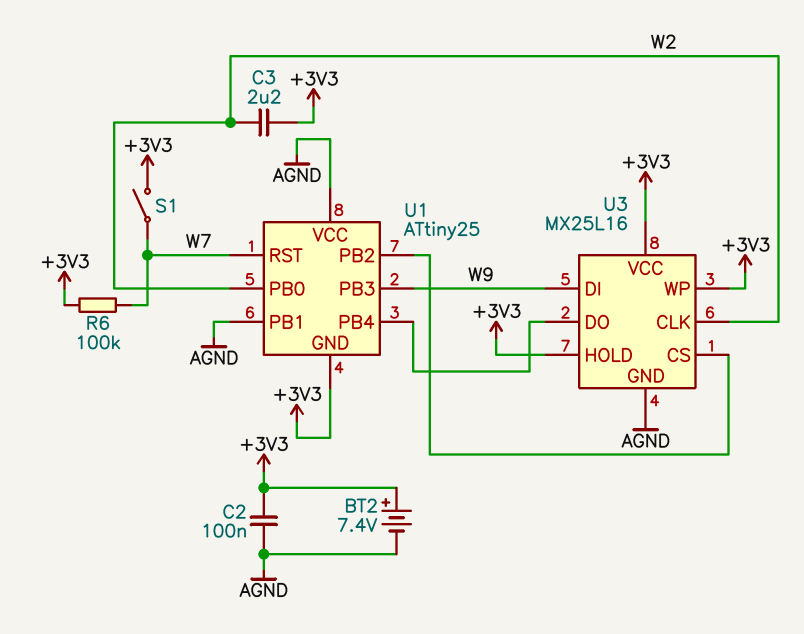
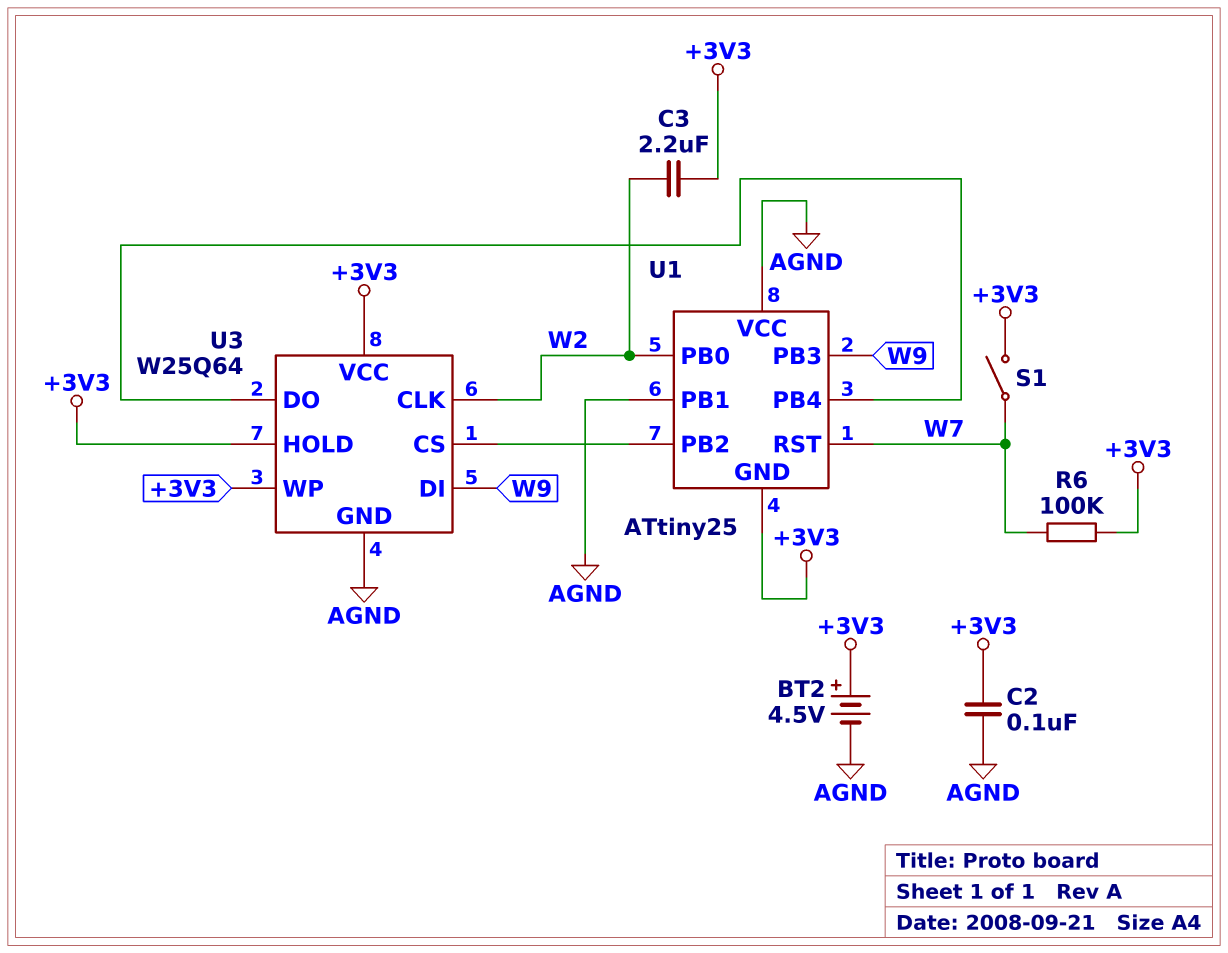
BT2: 7.4V (plus +3V3, minus AGND) -> 4.5V (plus +3V3, minus AGND)
U3: MX25L16 -> W25Q64

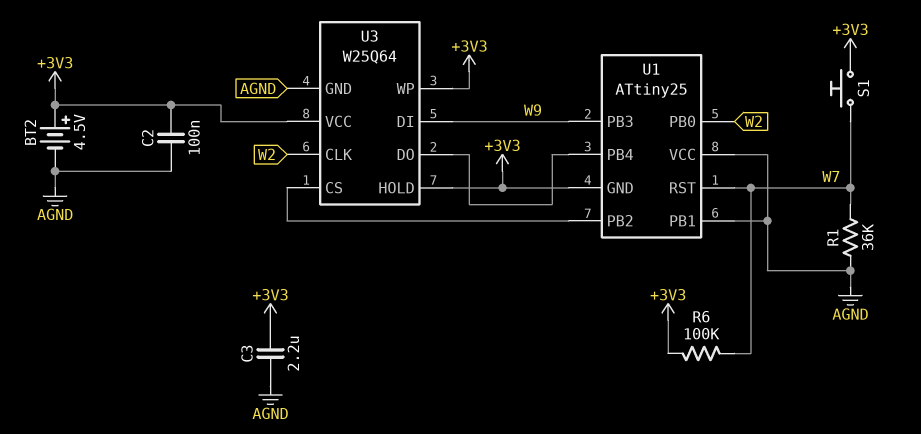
C3: 2.2uF (+3V3, W2) -> 2.2uF (+3V3, AGND)
R1: none -> 36k (AGND, W7)
S1: switch (+3V3, W7) -> button (+3V3, W7)

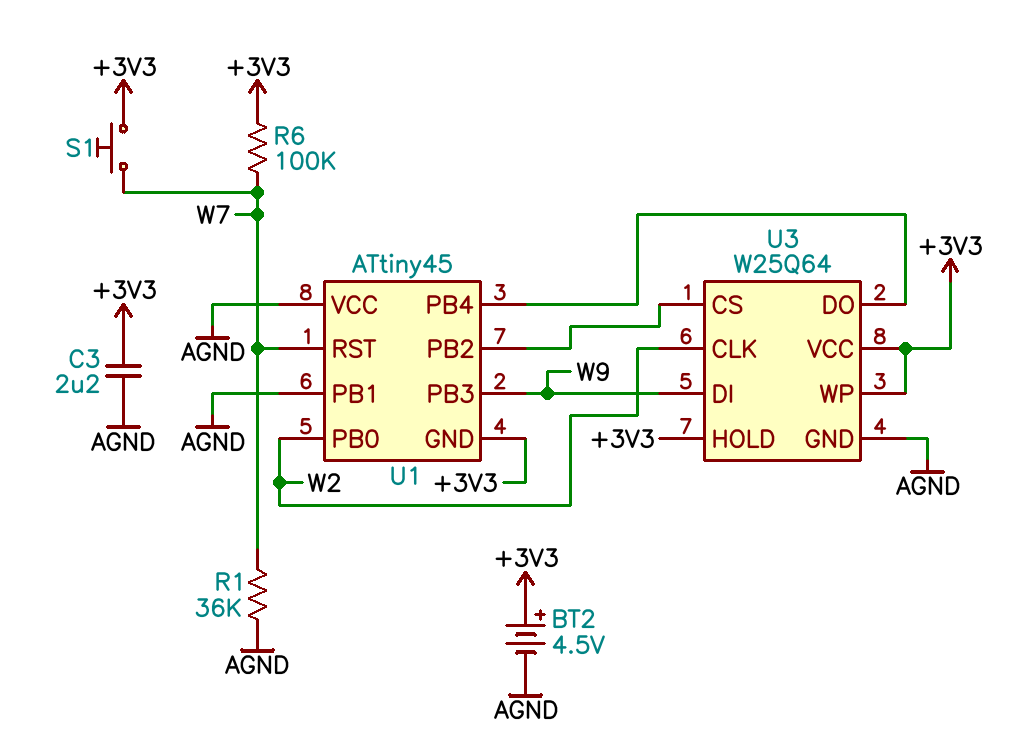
C2: 100nF (+3V3, AGND) -> none
U1: ATtiny25 -> ATtiny45

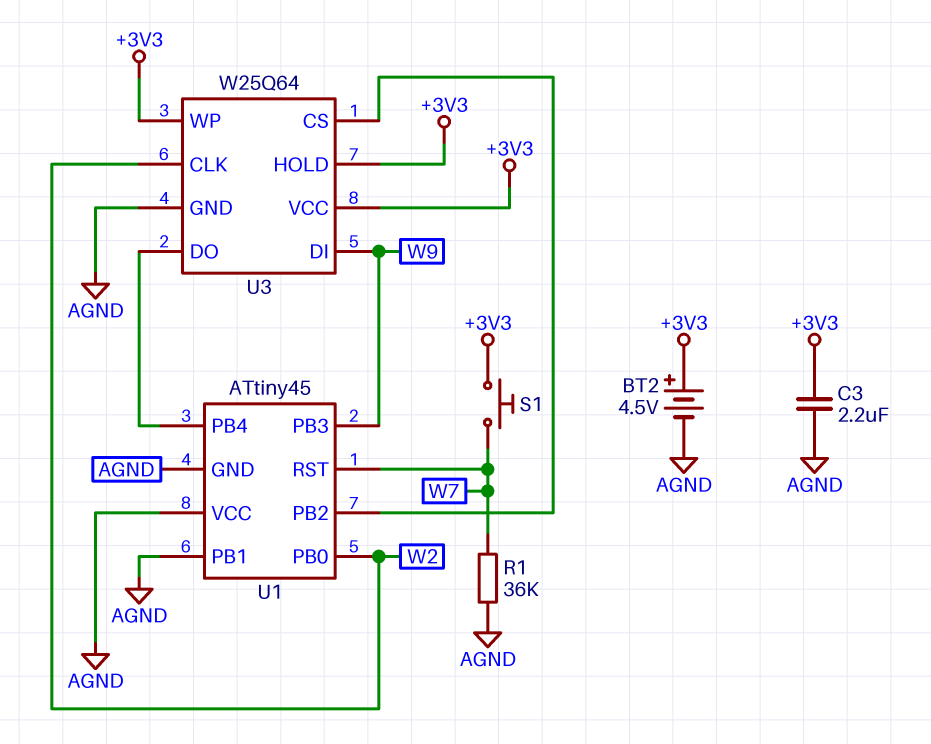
R6: 100k (+3V3, W7) -> none
U1 pin GND: +3V3 -> AGND

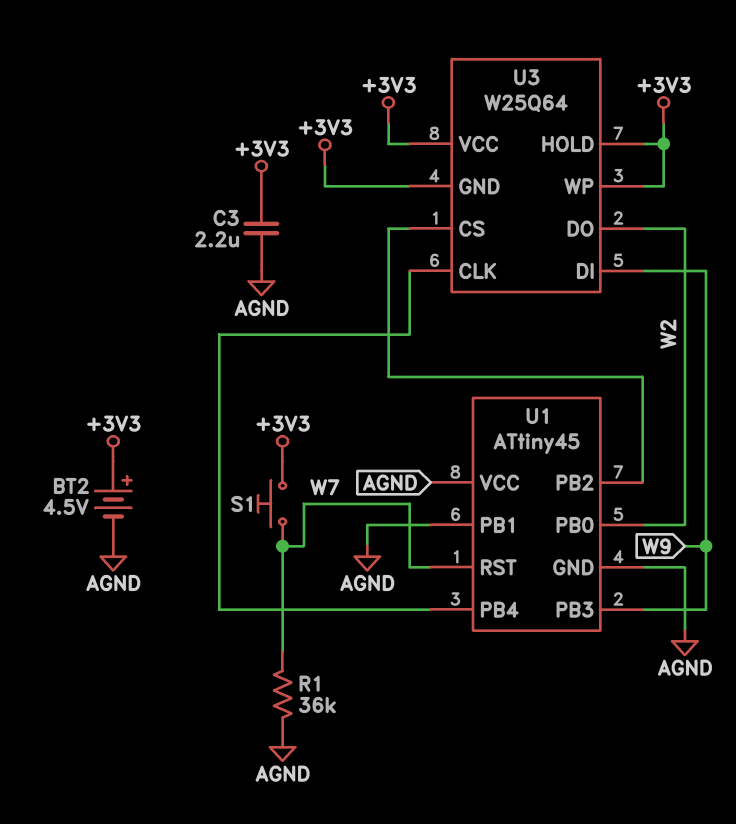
U3 pin CLK: W2 -> U1/PB4
U3 pin DO: U1/PB4 -> W2
U3 pin GND: AGND -> +3V3

